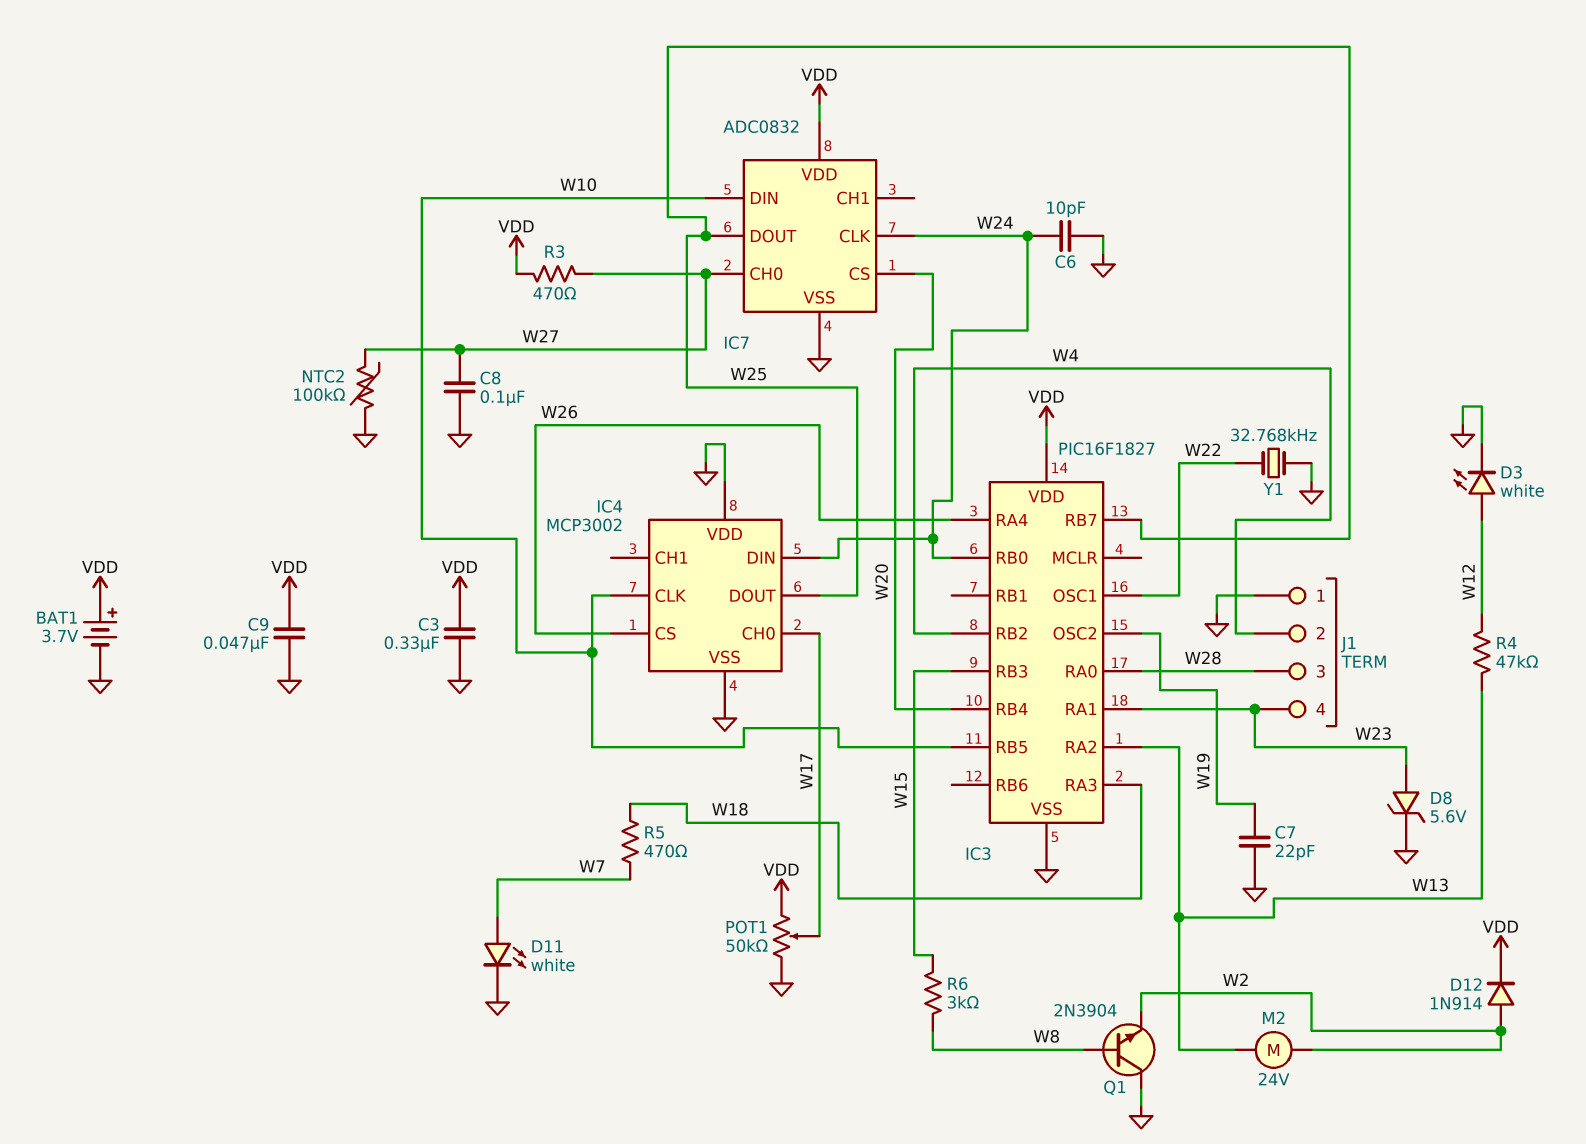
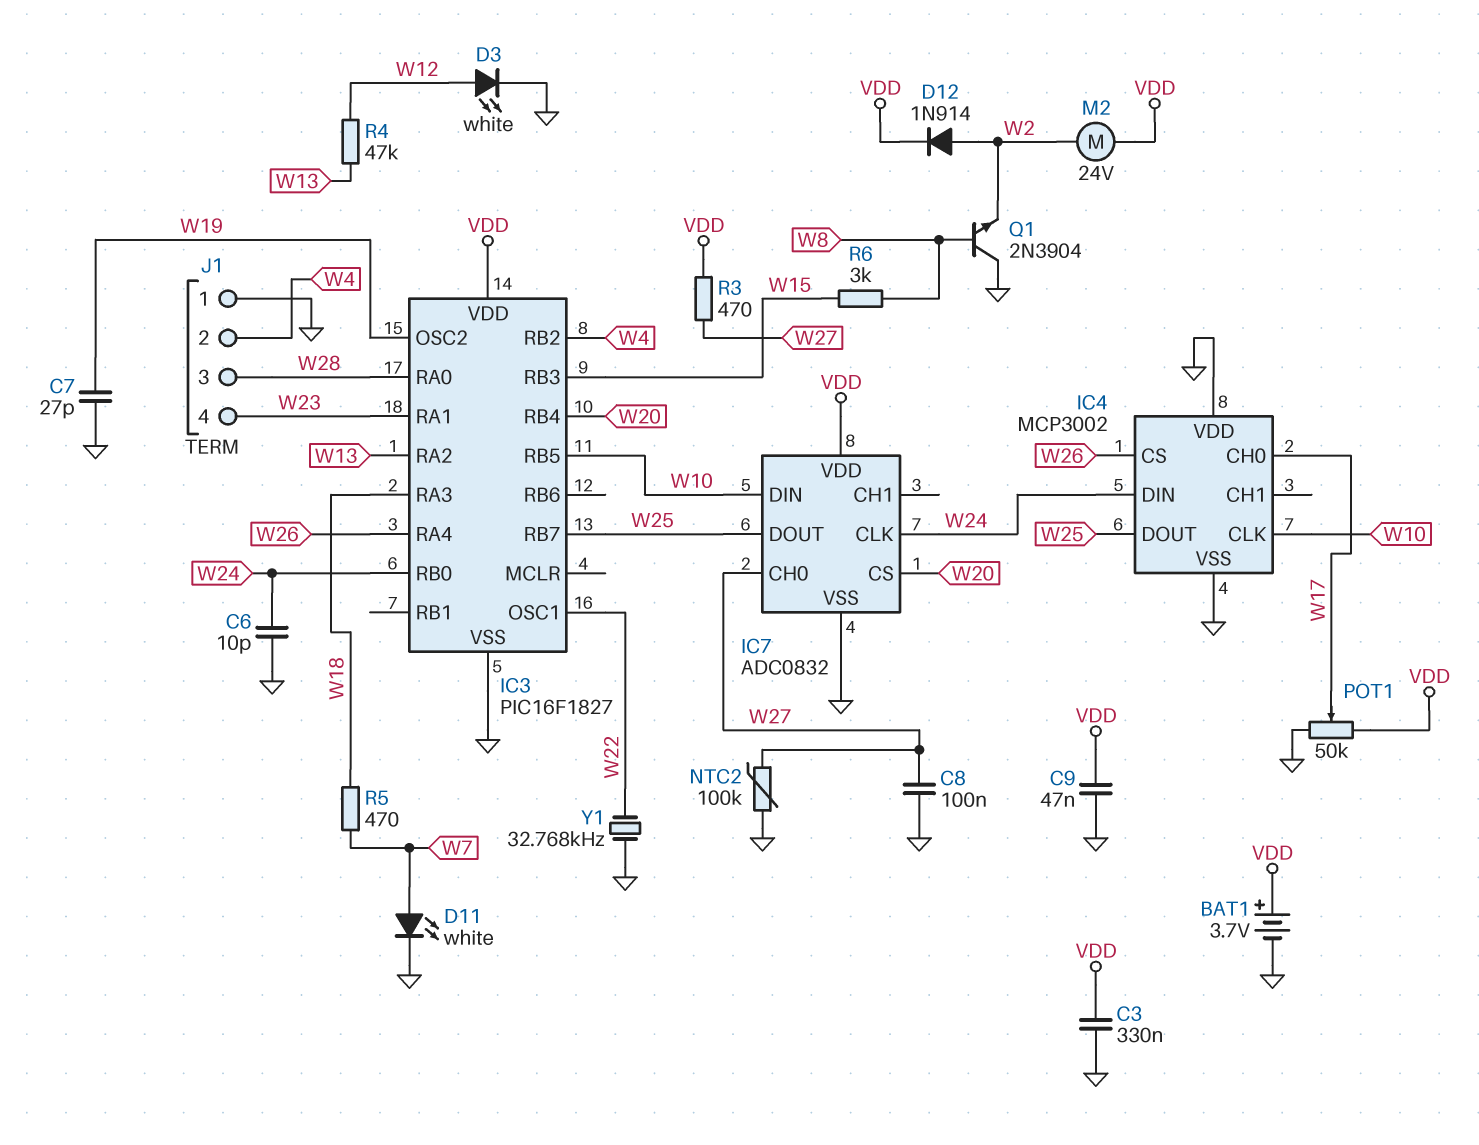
C7: 22pF (GND, W19) -> 27pF (GND, W19)
D8: zener 5.6V (A W23, K GND) -> none
M2: motor 24V (W2, W13) -> motor 24V (VDD, W2)

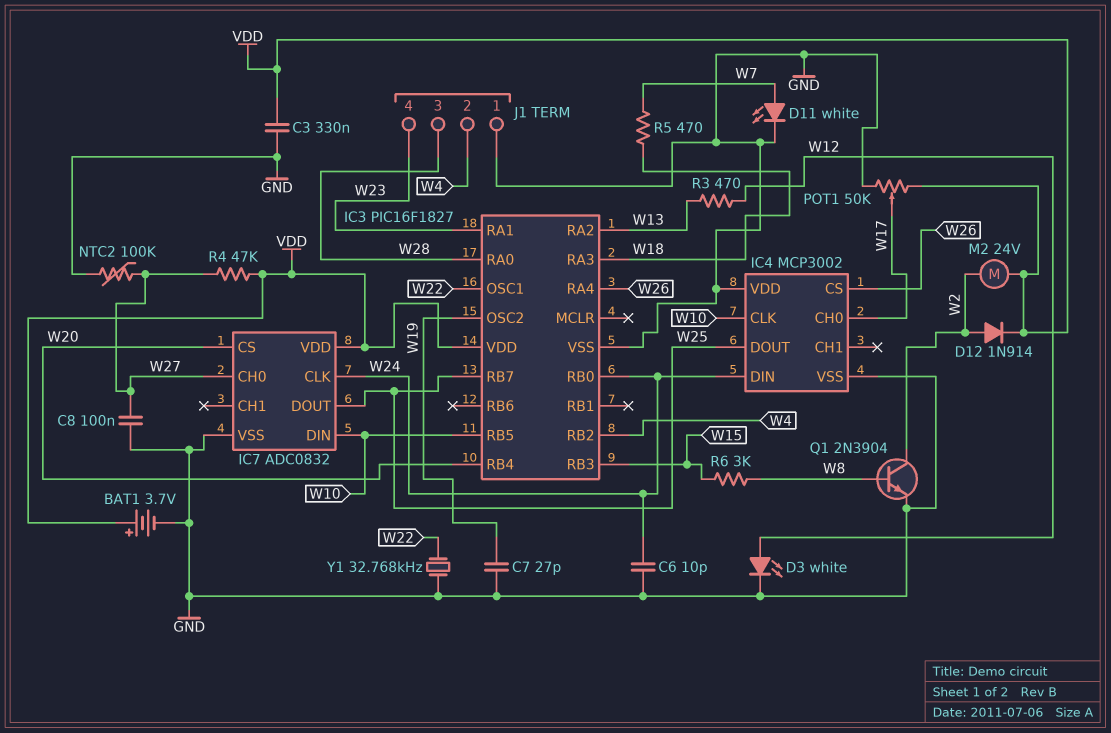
C9: 47nF (GND, VDD) -> none
Q1: NPN 2N3904 (B W8, C GND, E W2) -> NPN 2N3904 (B W8, C W2, E GND)
R3: 470 (VDD, W27) -> 470 (W12, W13)
R4: 47k (W12, W13) -> 47k (VDD, W27)

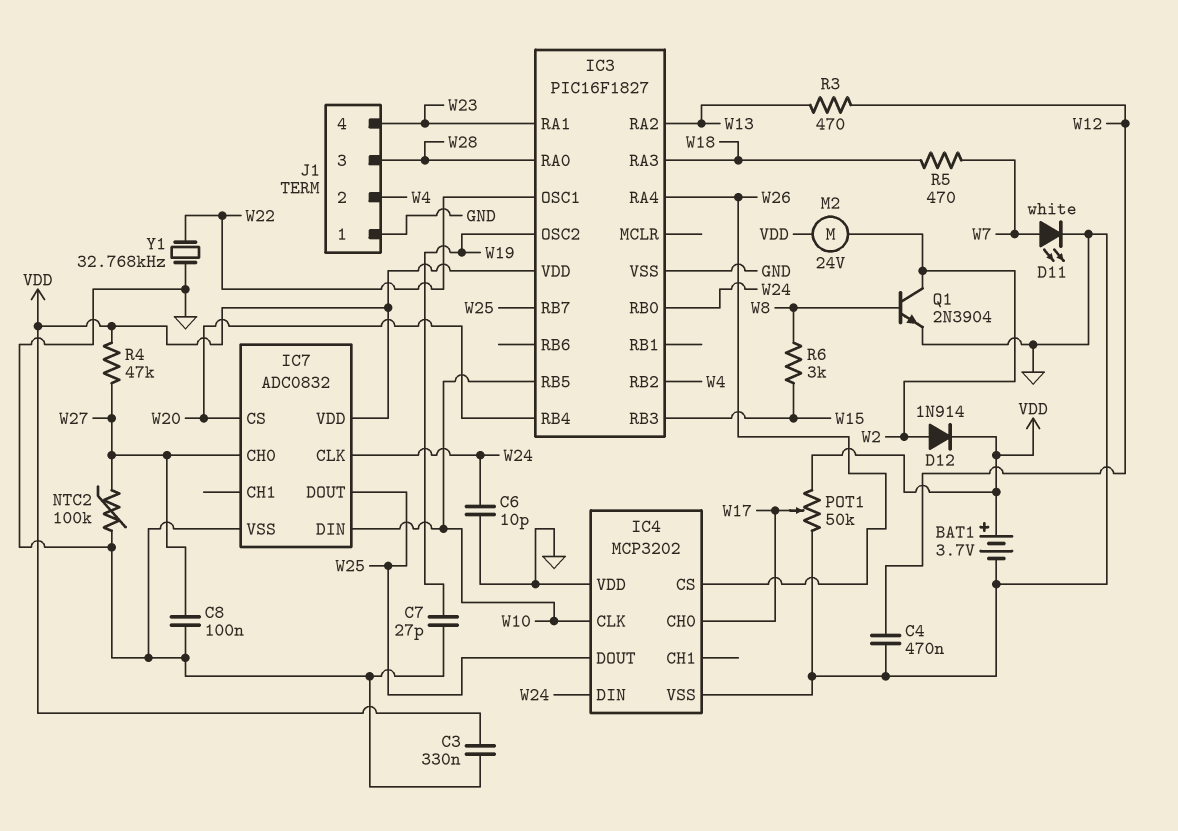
C4: none -> 470nF (GND, W12)
D3: LED white (A W12, K GND) -> none
IC4: MCP3002 -> MCP3202

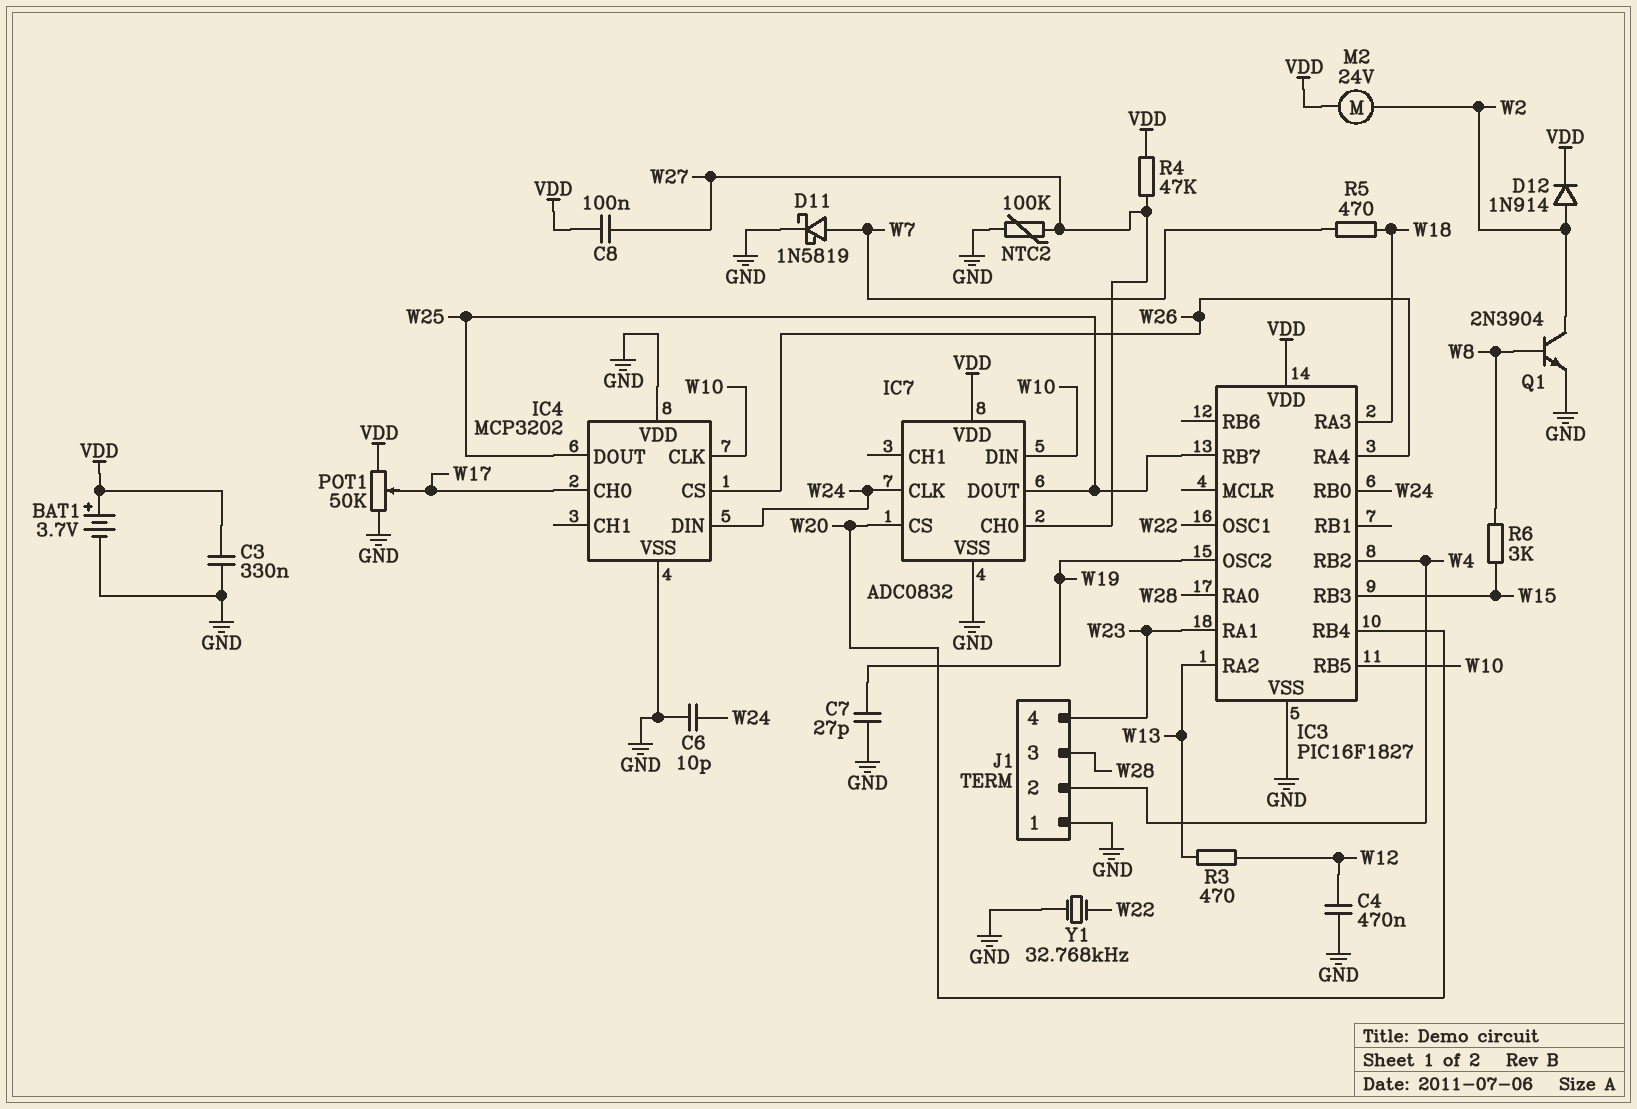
C8: 100nF (GND, W27) -> 100nF (VDD, W27)
D11: LED white (A W7, K GND) -> schottky 1N5819 (A W7, K GND)

